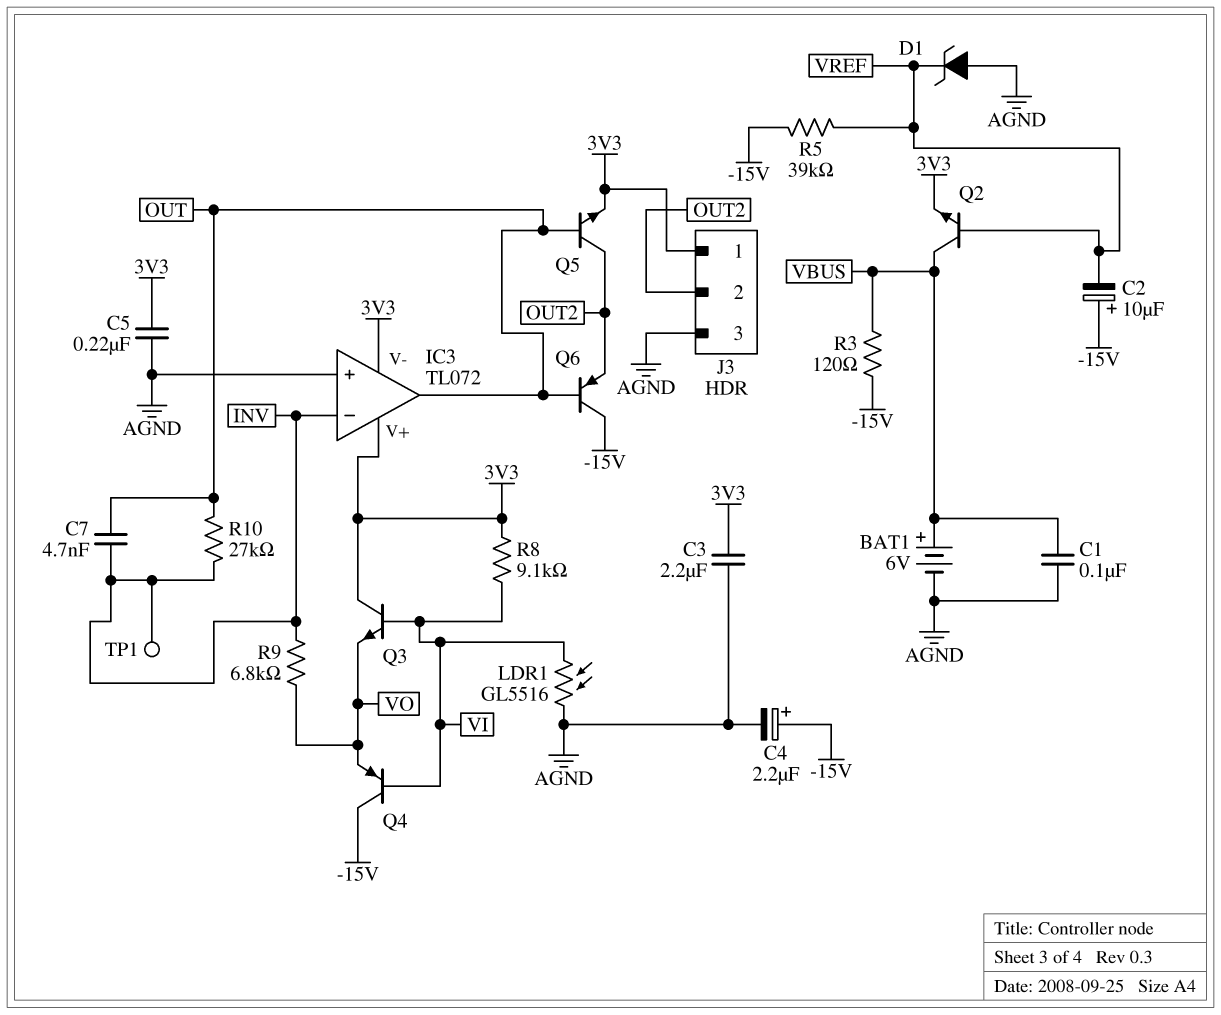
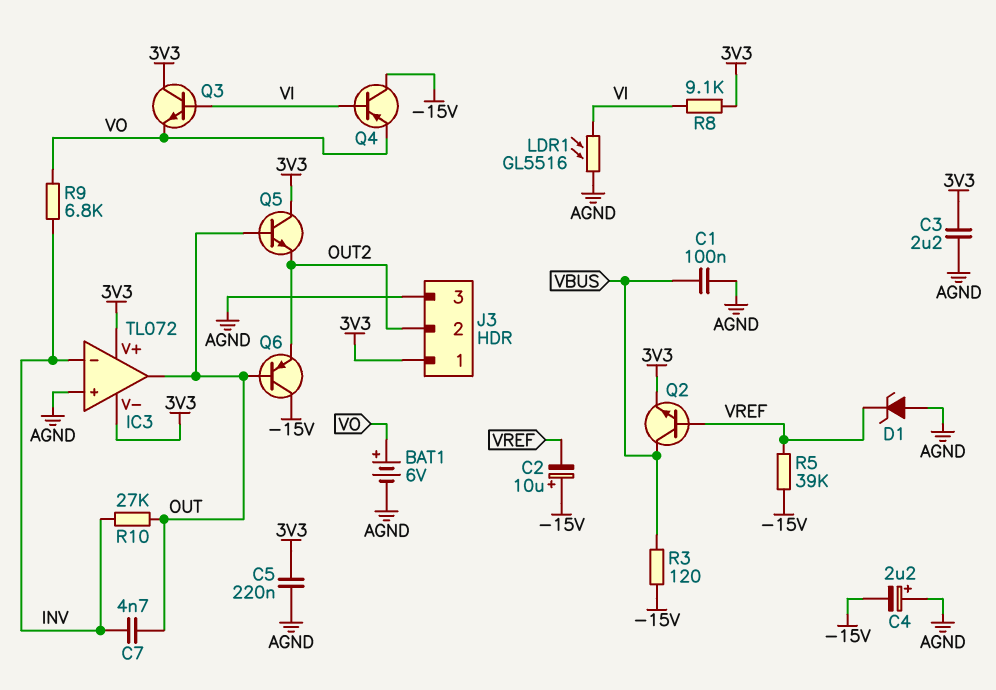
BAT1: 6V (plus VBUS, minus AGND) -> 6V (plus VO, minus AGND)
C4: 2.2uF (plus -15V, minus AGND) -> 2.2uF (plus AGND, minus -15V)
Q5: NPN (B OUT, C OUT2, E 3V3) -> NPN (B OUT, C 3V3, E OUT2)
TP1: test point (INV) -> none

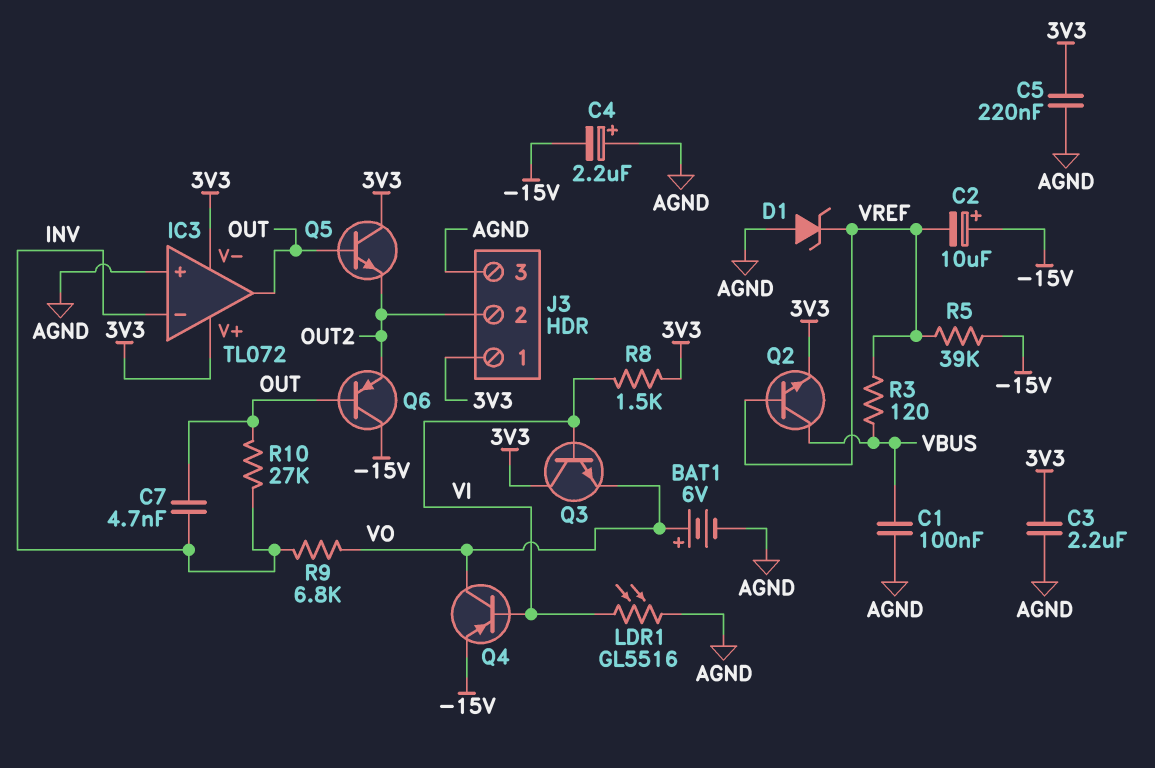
Q4: PNP (B VI, C -15V, E VO) -> PNP (B VI, C VO, E -15V)
R3: 120 (-15V, VBUS) -> 120 (VBUS, VREF)
R8: 9.1k (3V3, VI) -> 1.5k (3V3, VI)

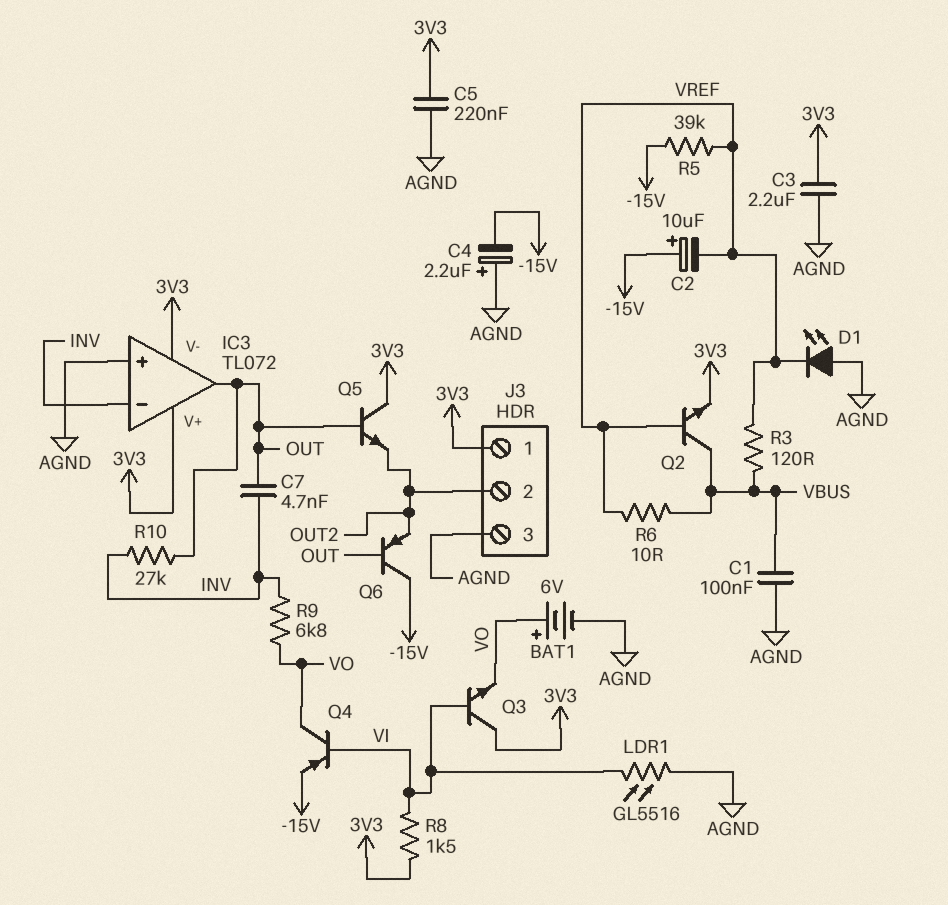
D1: zener (A AGND, K VREF) -> LED (A AGND, K VREF)
R6: none -> 10 (VBUS, VREF)

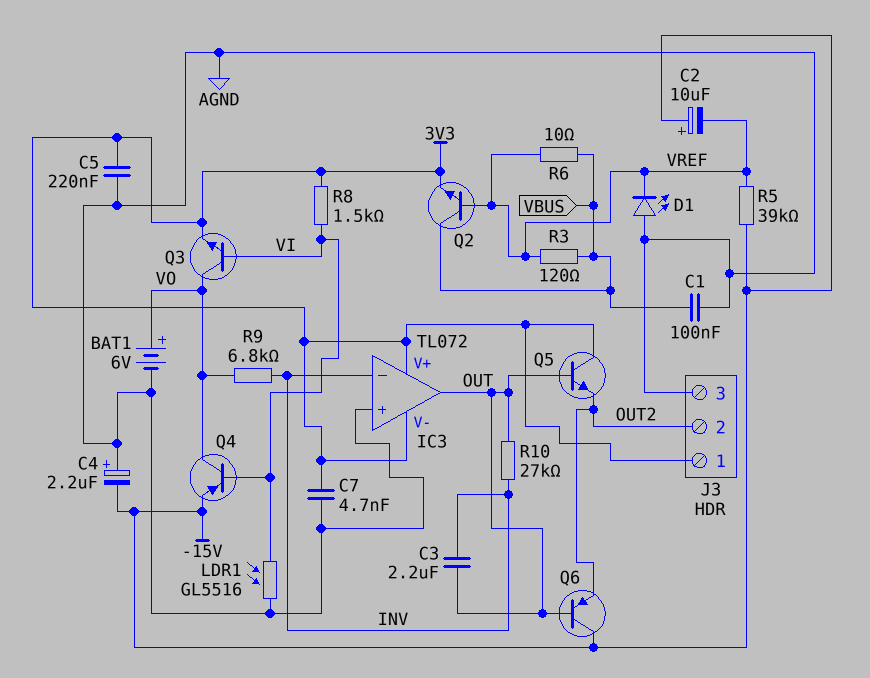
C3: 2.2uF (3V3, AGND) -> 2.2uF (INV, OUT)
C7: 4.7nF (INV, OUT) -> 4.7nF (3V3, AGND)
Q3: NPN (B VI, C 3V3, E VO) -> NPN (B VI, C VO, E 3V3)

